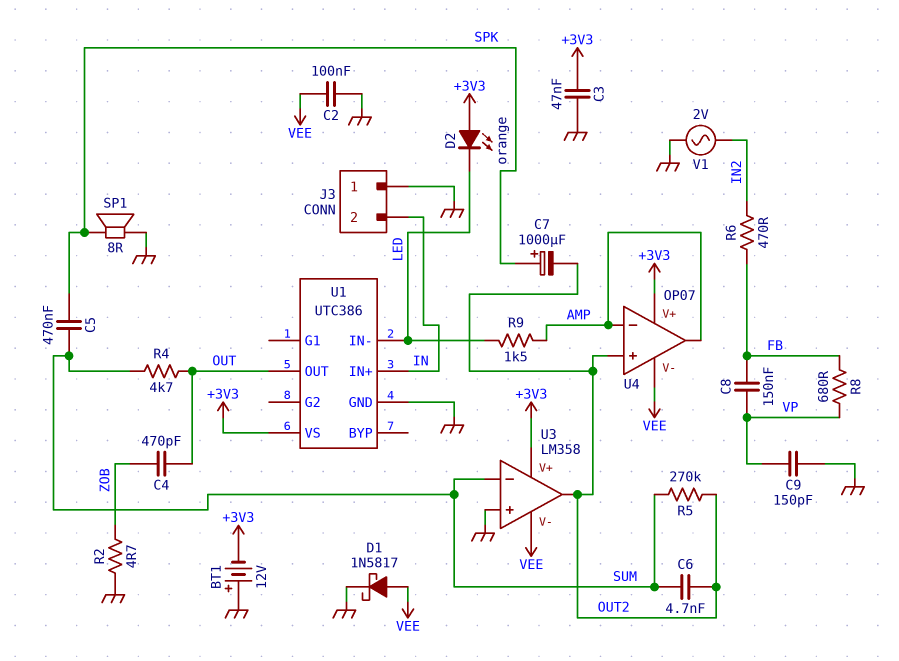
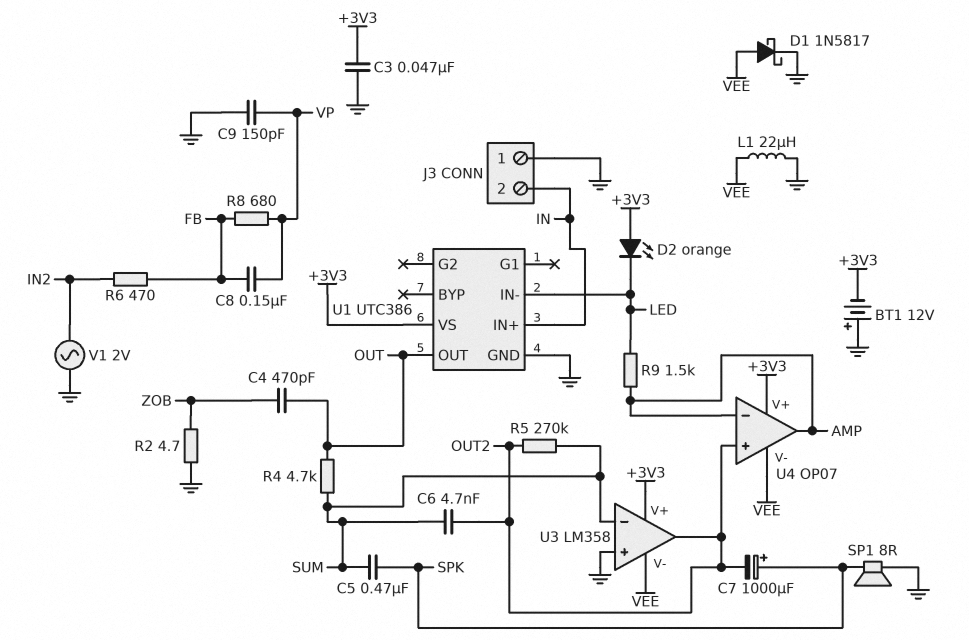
C2: 100nF (GND, VEE) -> none
L1: none -> 22uH (GND, VEE)

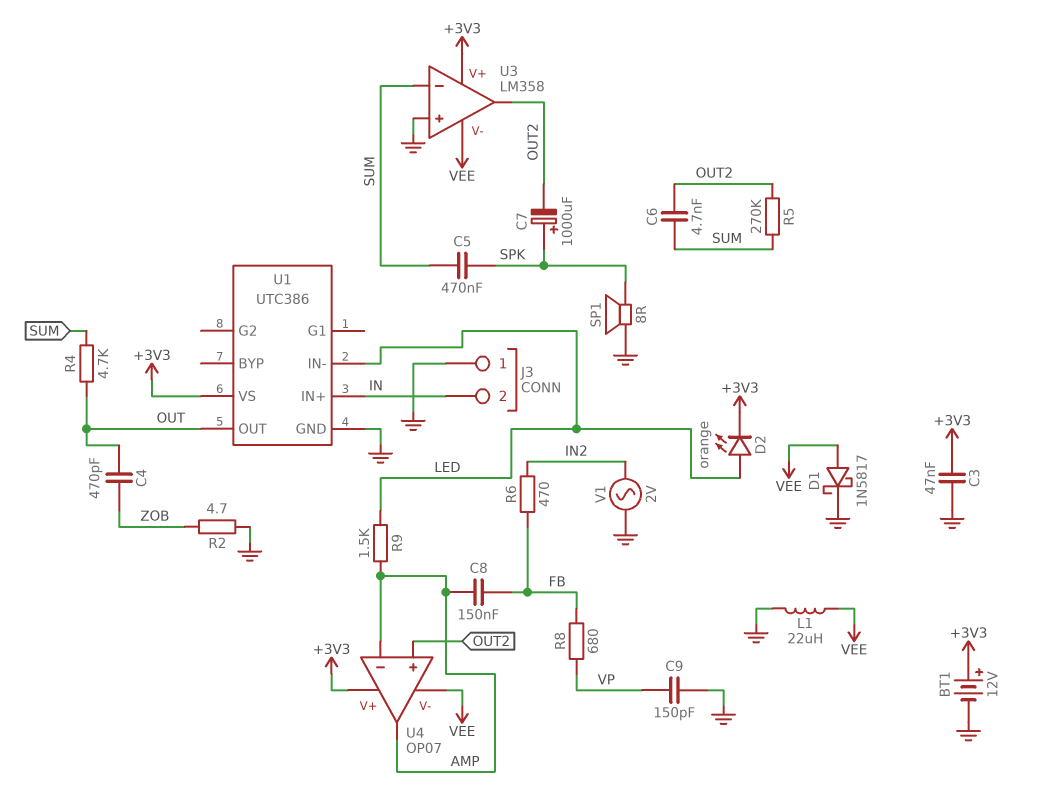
BT1: 12V (plus GND, minus +3V3) -> 12V (plus +3V3, minus GND)
C8: 150nF (FB, VP) -> 150nF (AMP, FB)
D2: LED orange (A +3V3, K LED) -> LED orange (A LED, K +3V3)

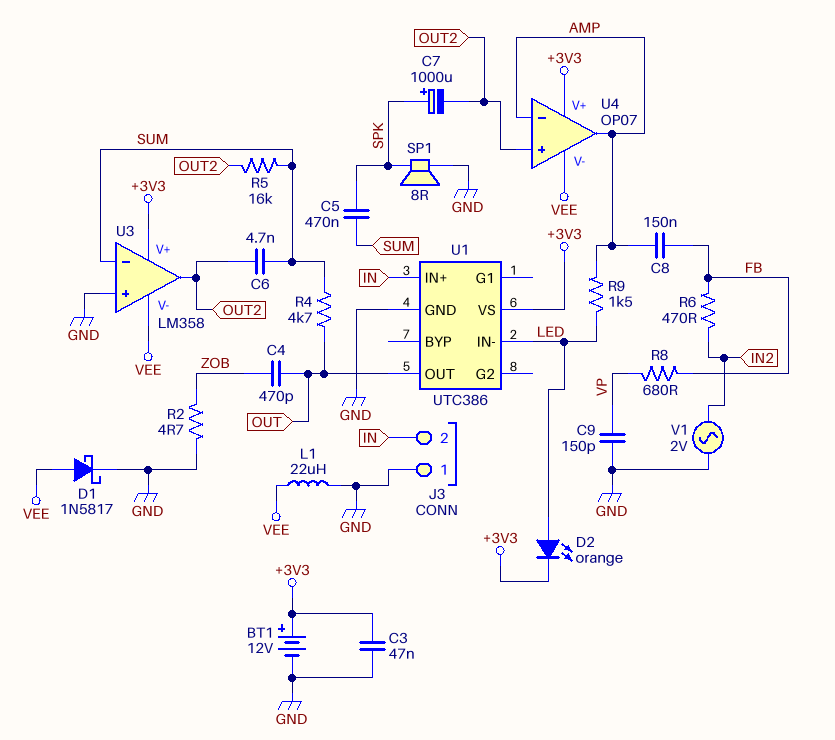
R5: 270k (OUT2, SUM) -> 16k (OUT2, SUM)

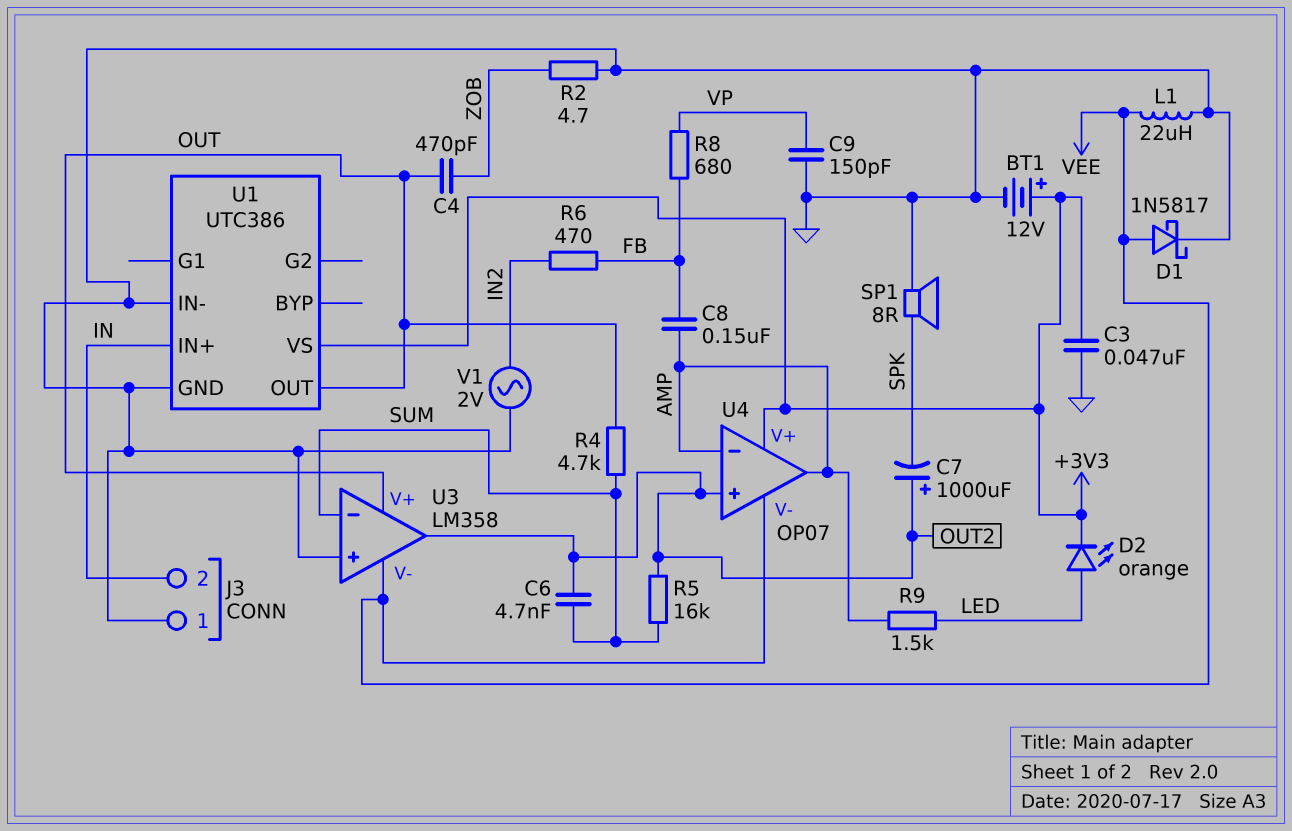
C5: 470nF (SPK, SUM) -> none
C7: 1000uF (plus SPK, minus OUT2) -> 1000uF (plus OUT2, minus SPK)
U1 pin IN-: LED -> GND
U3 pin V+: +3V3 -> OUT

